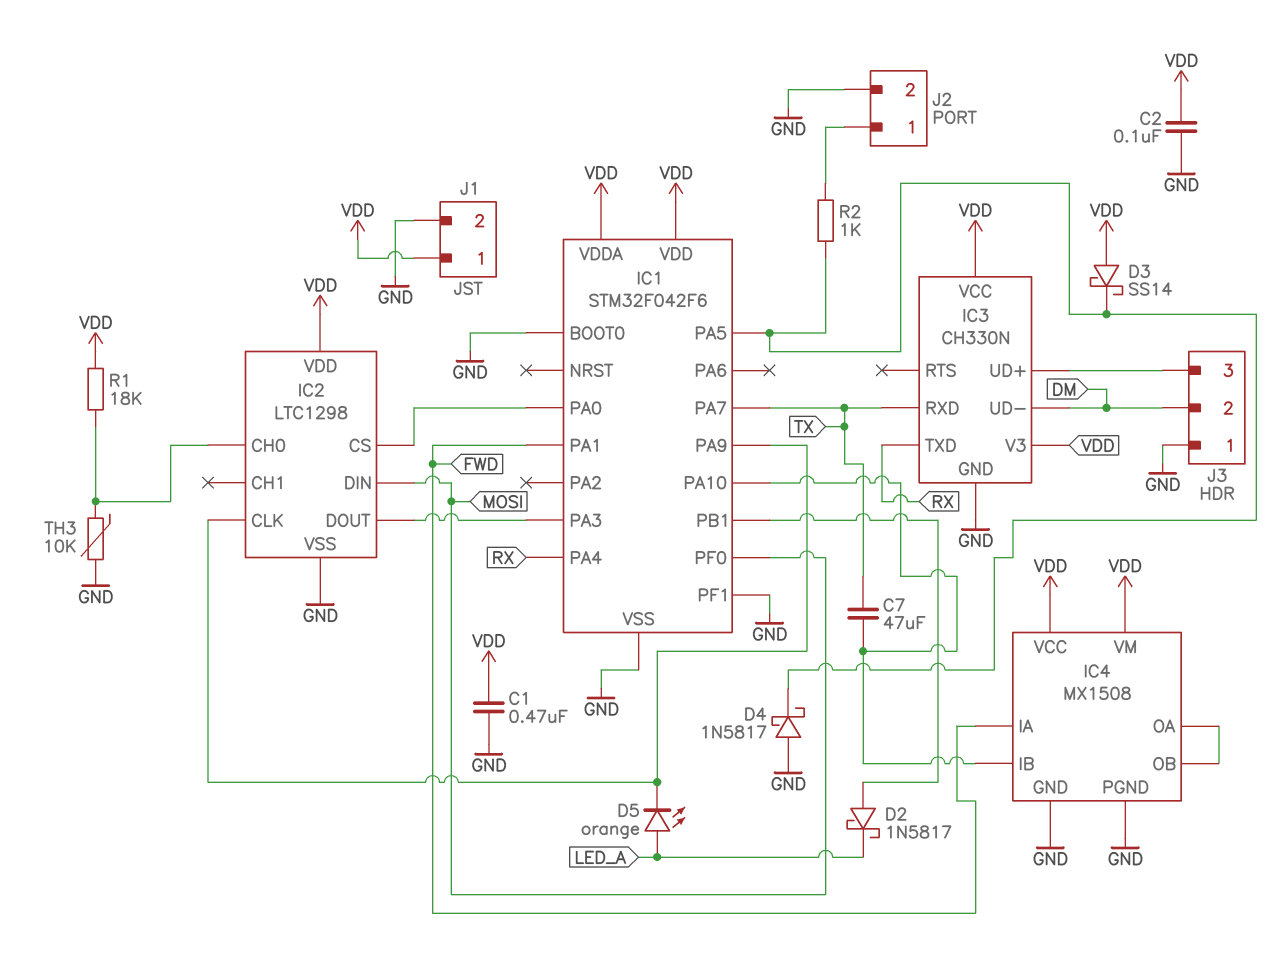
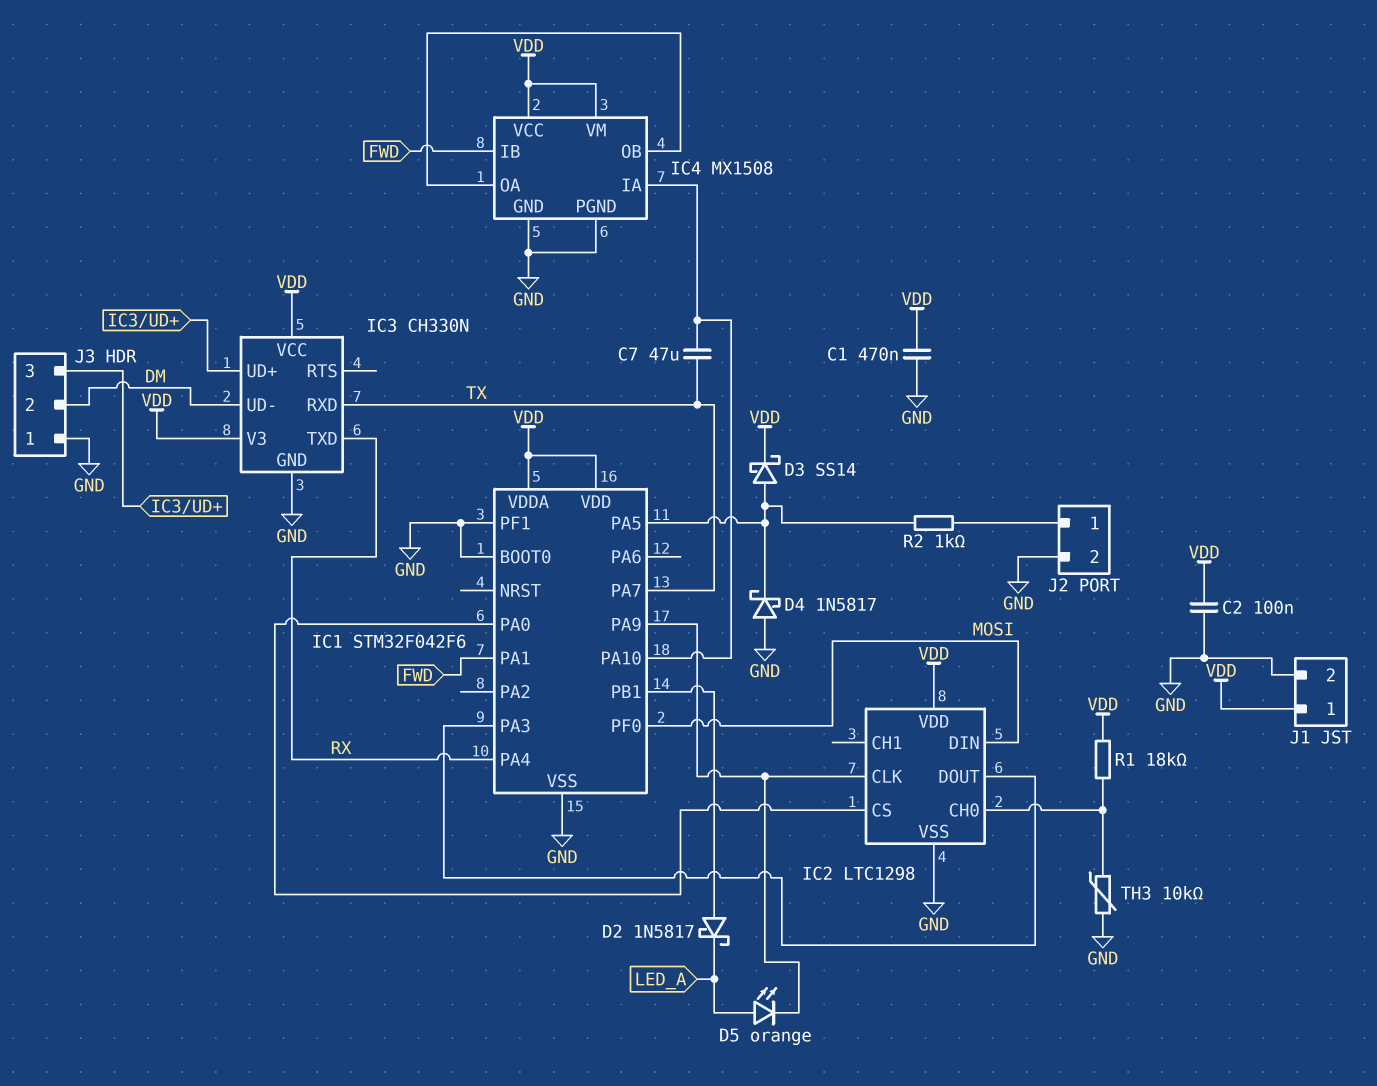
D3: schottky SS14 (A VDD, K IC1/PA5) -> schottky SS14 (A IC1/PA5, K VDD)
IC4 pin IA: FWD -> IC1/PA10
IC4 pin IB: IC1/PA10 -> FWD

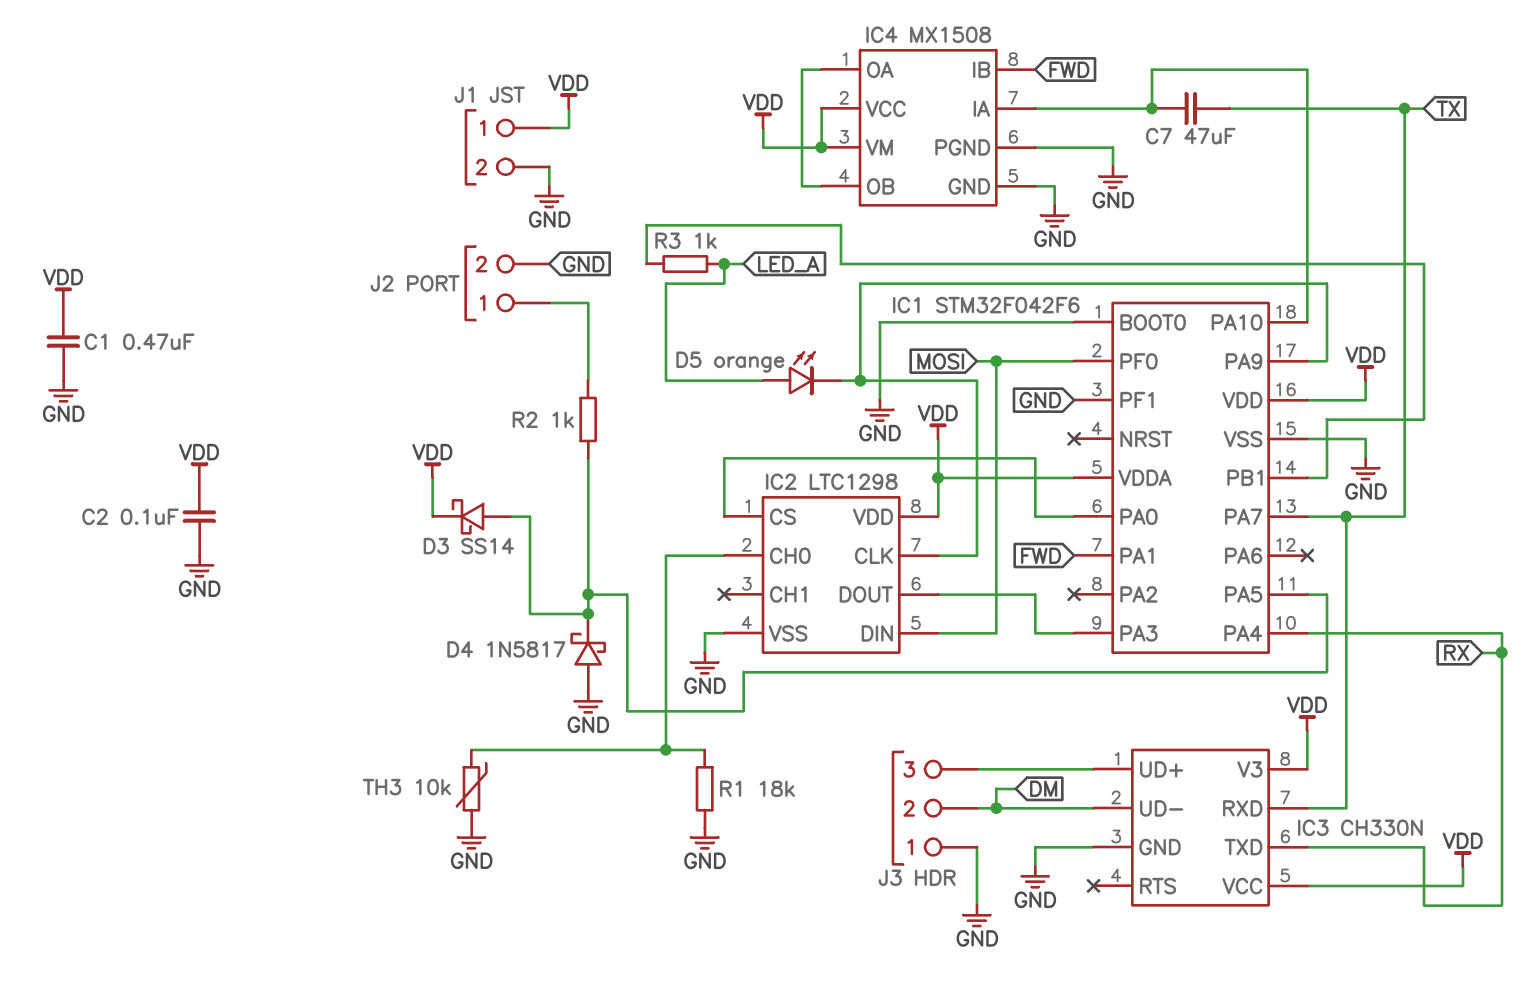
D2: schottky 1N5817 (A IC1/PB1, K LED_A) -> none
R1: 18k (IC2/CH0, VDD) -> 18k (GND, IC2/CH0)
R3: none -> 1k (IC1/PB1, LED_A)

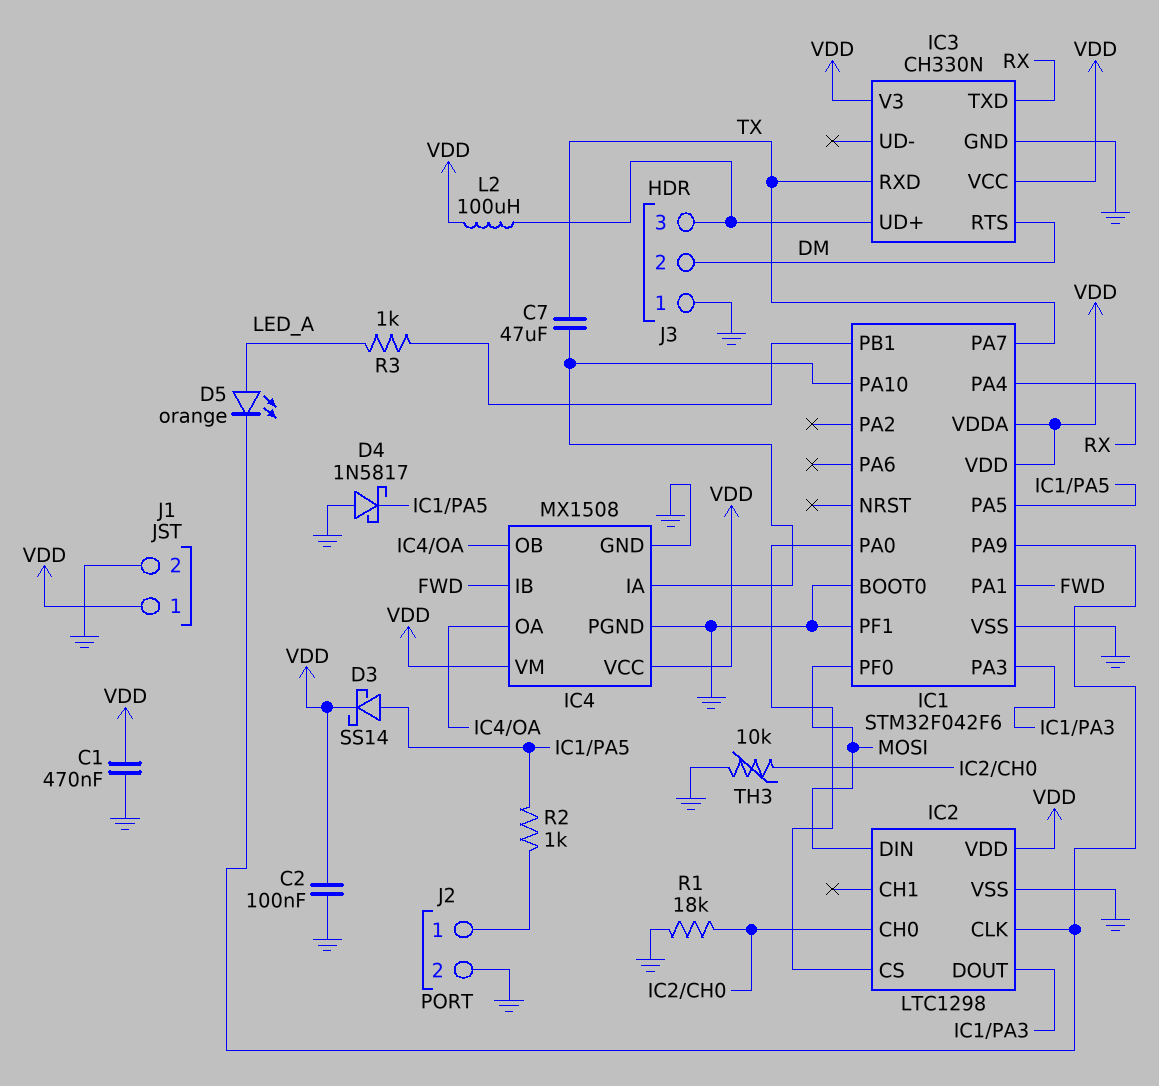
IC3 pin RTS: none -> DM
IC3 pin UD-: DM -> none
L2: none -> 100uH (IC3/UD+, VDD)

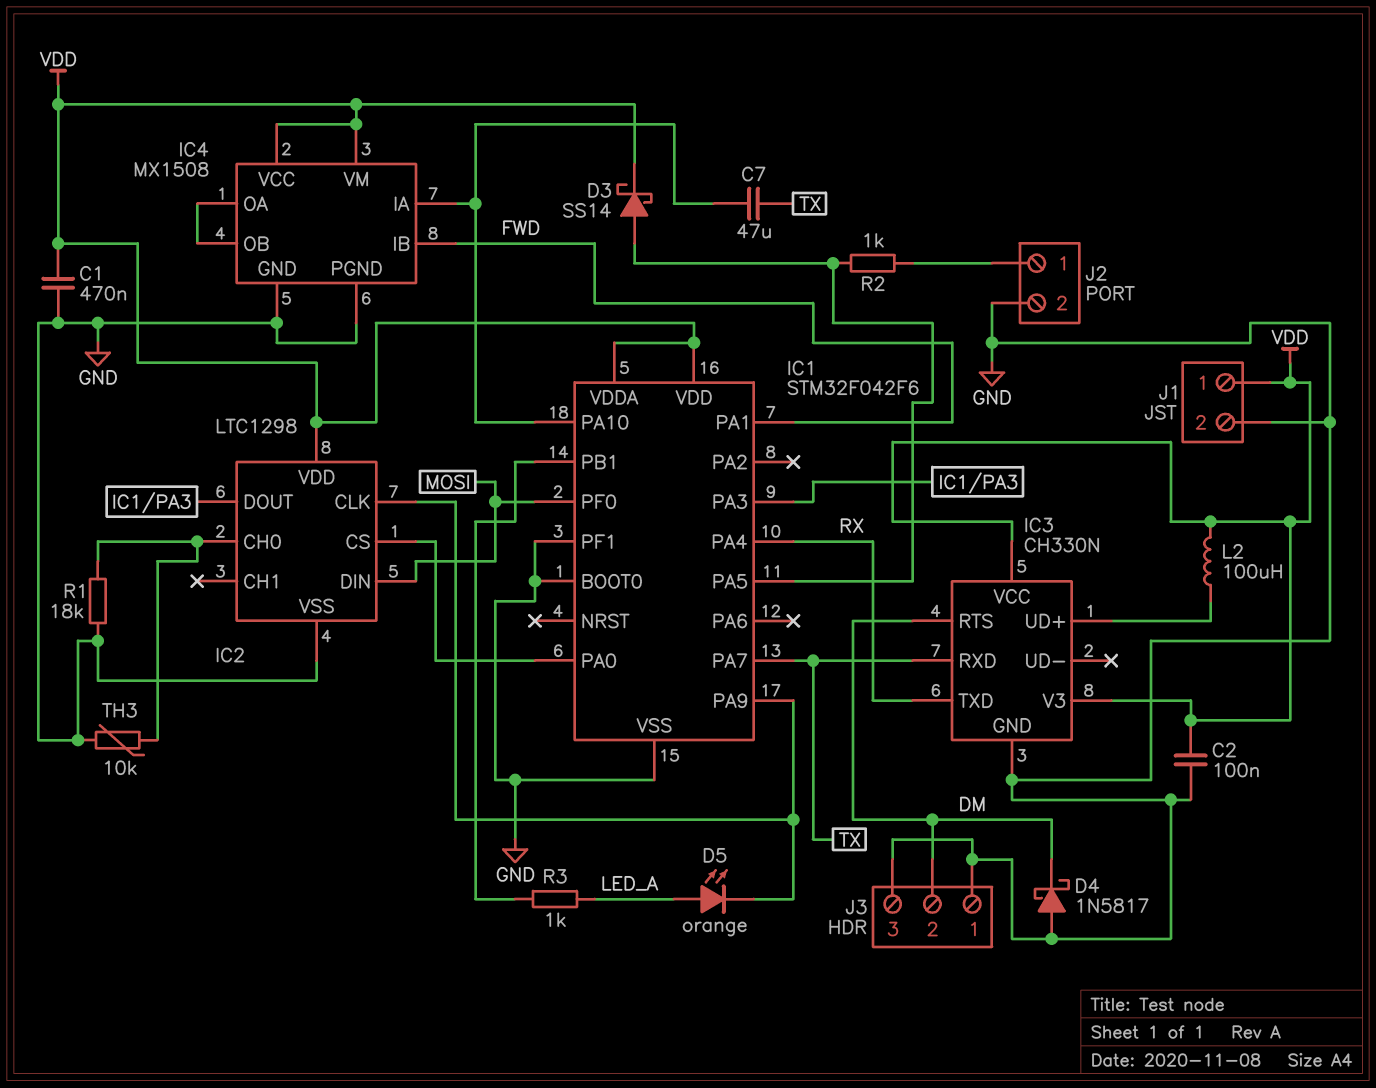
D4: schottky 1N5817 (A GND, K IC1/PA5) -> schottky 1N5817 (A GND, K DM)
J3 pin 3: IC3/UD+ -> GND

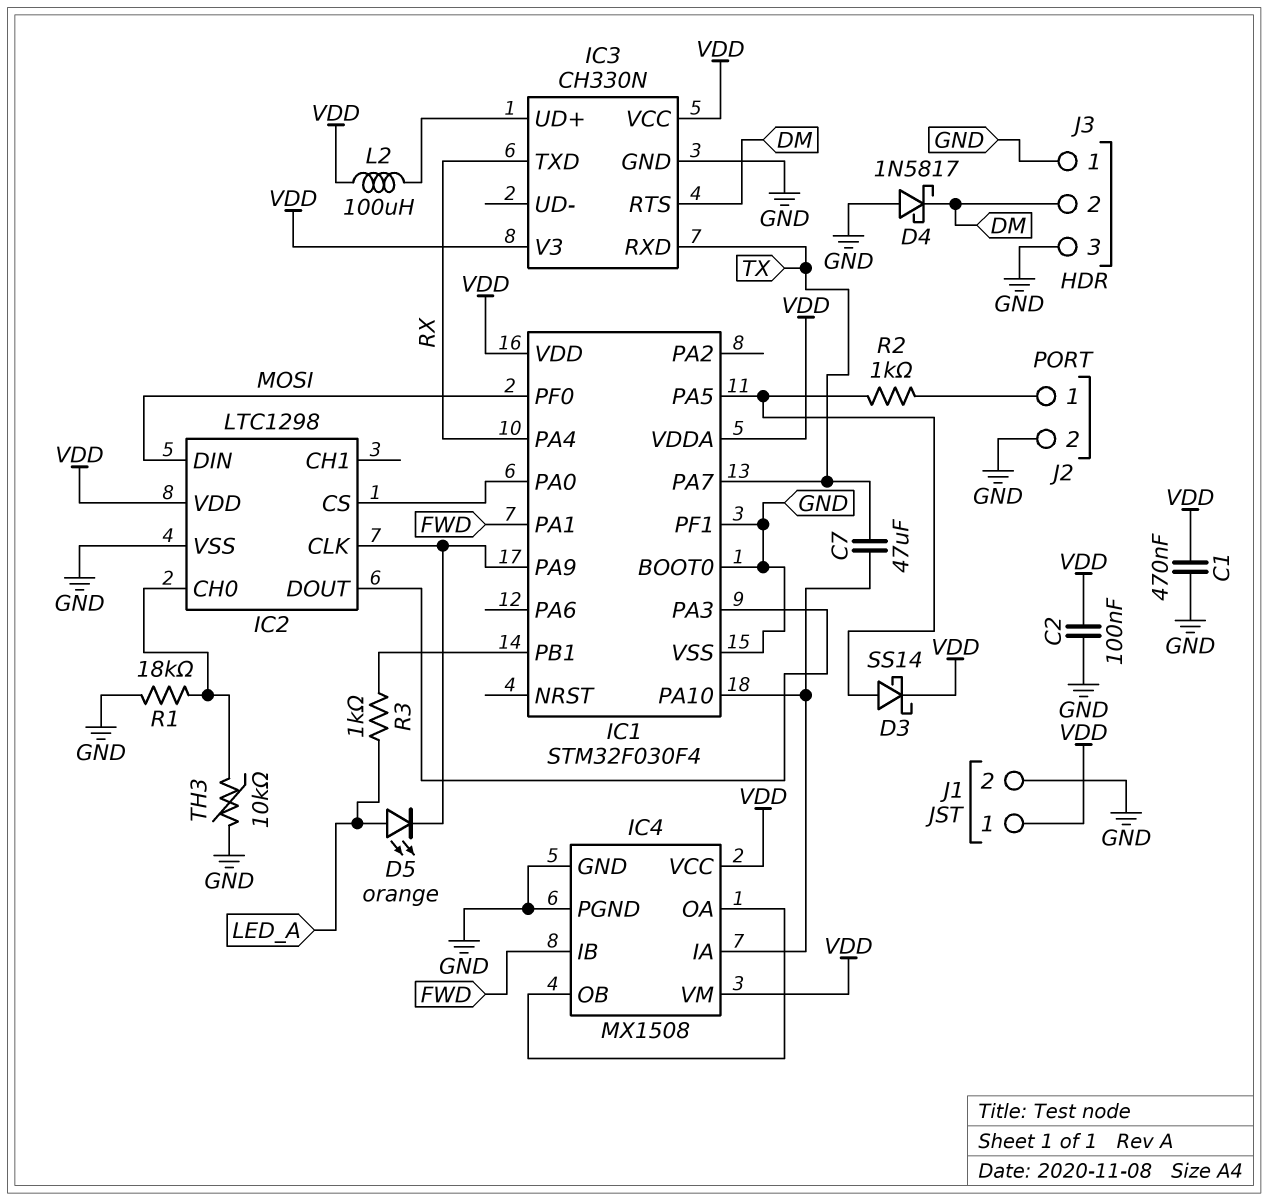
IC1: STM32F042F6 -> STM32F030F4

